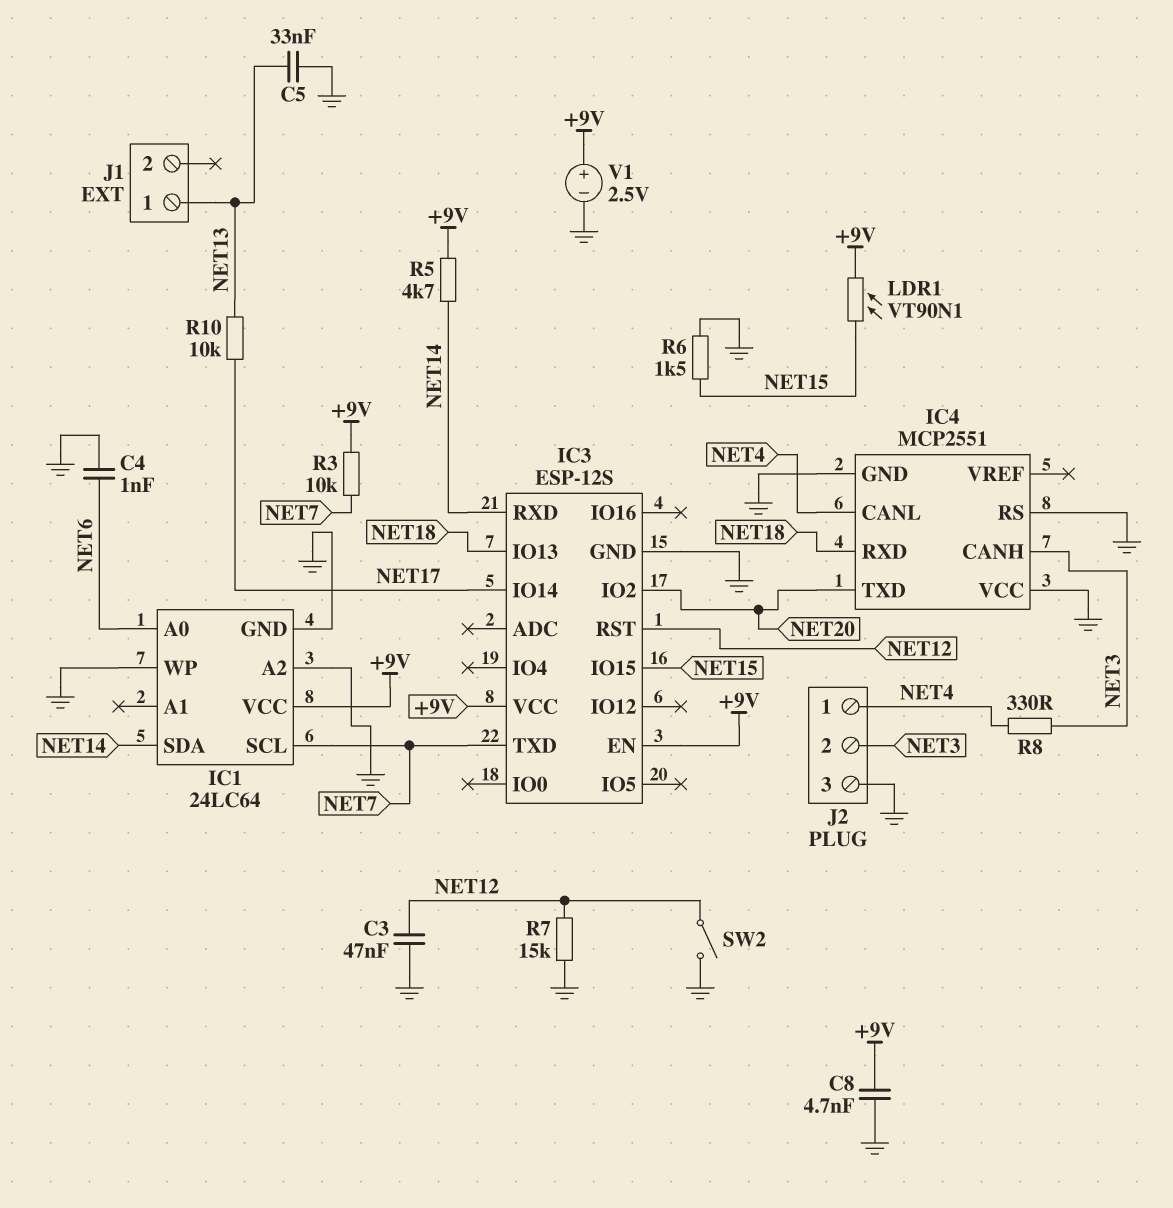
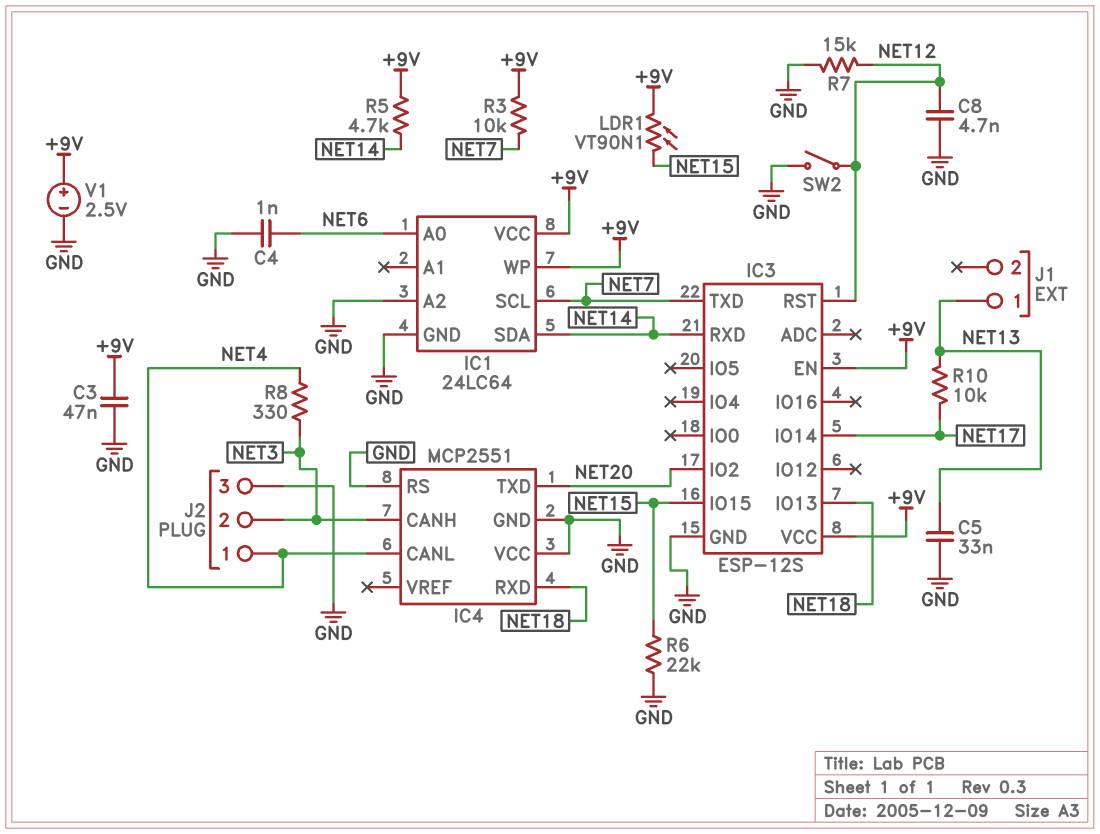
C3: 47nF (GND, NET12) -> 47nF (+9V, GND)
C8: 4.7nF (+9V, GND) -> 4.7nF (GND, NET12)
IC1 pin WP: GND -> +9V
R6: 1.5k (GND, NET15) -> 22k (GND, NET15)

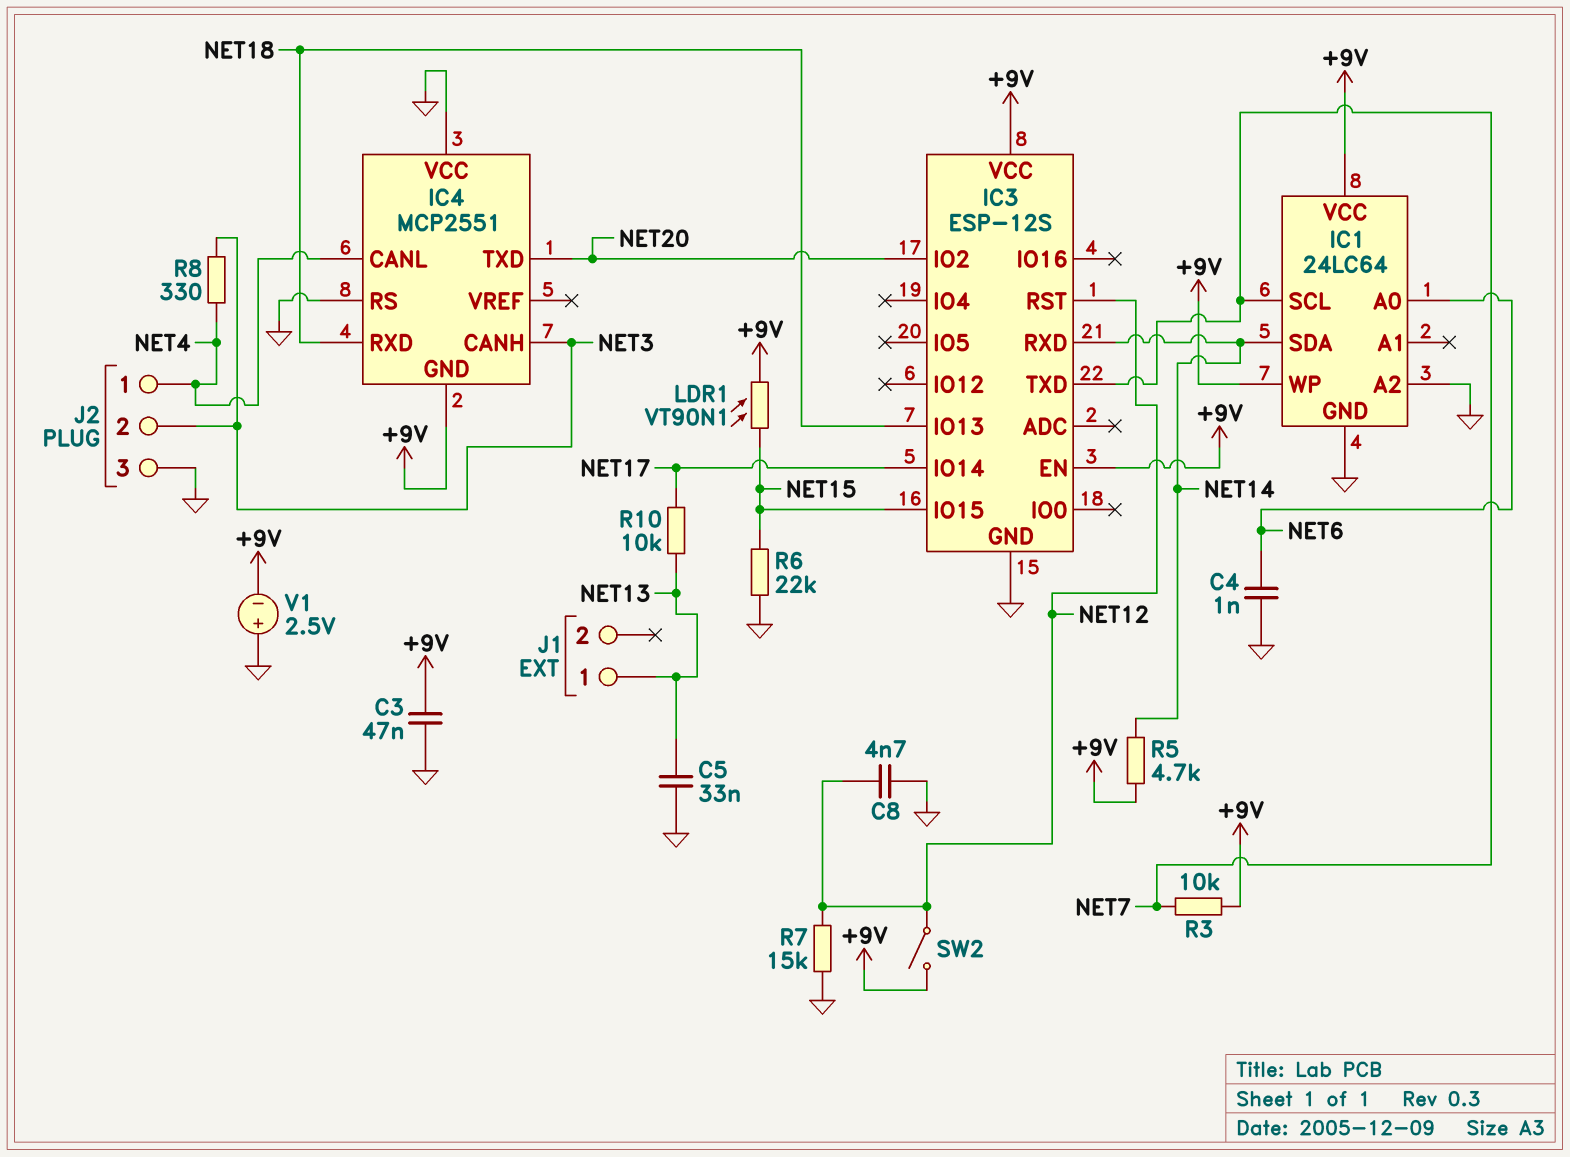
IC4 pin GND: GND -> +9V
SW2: switch (GND, NET12) -> switch (+9V, NET12)
V1: 2.5V (plus +9V, minus GND) -> 2.5V (plus GND, minus +9V)

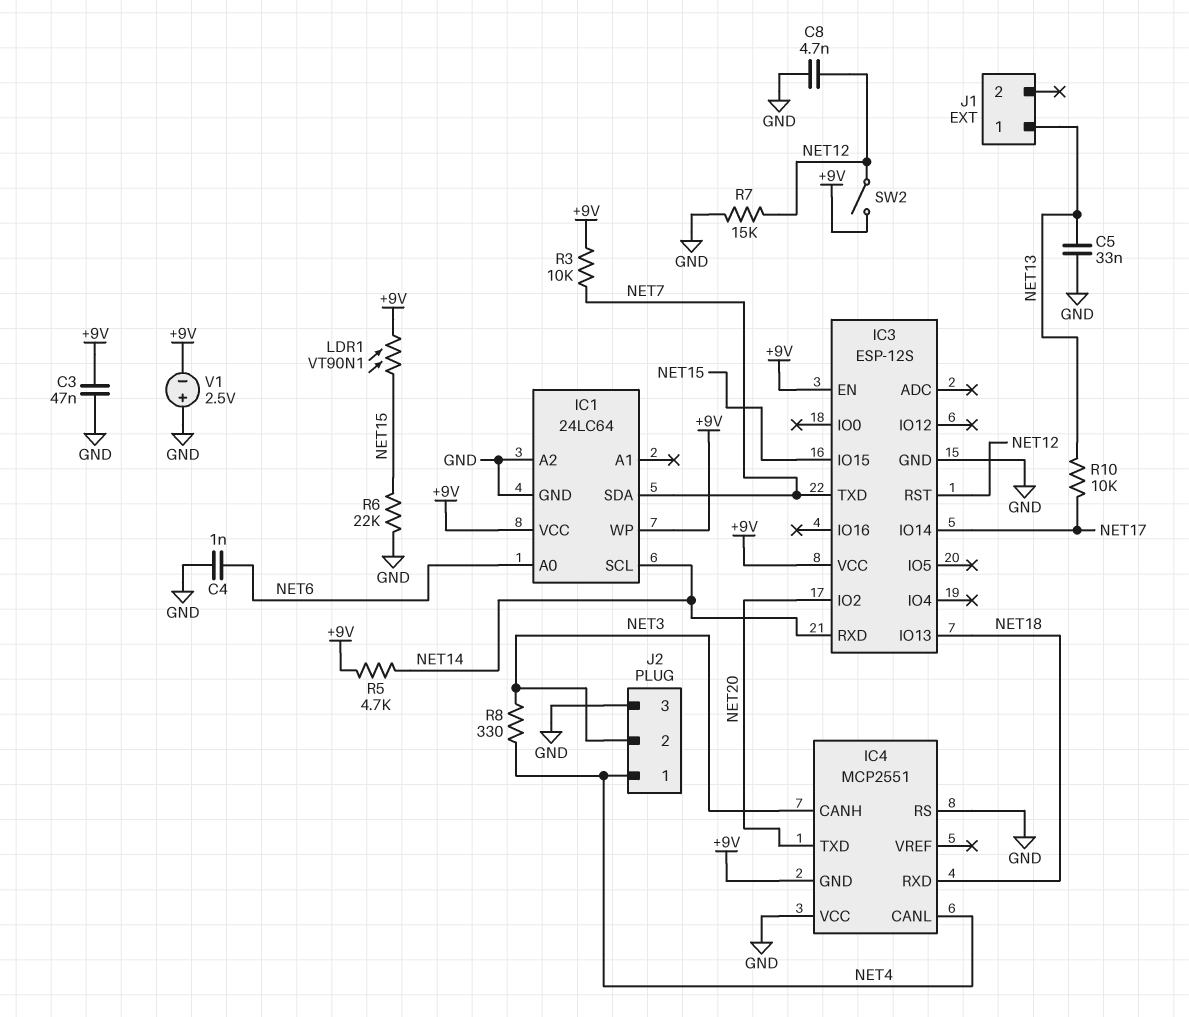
IC1 pin SCL: NET7 -> NET14
IC1 pin SDA: NET14 -> NET7

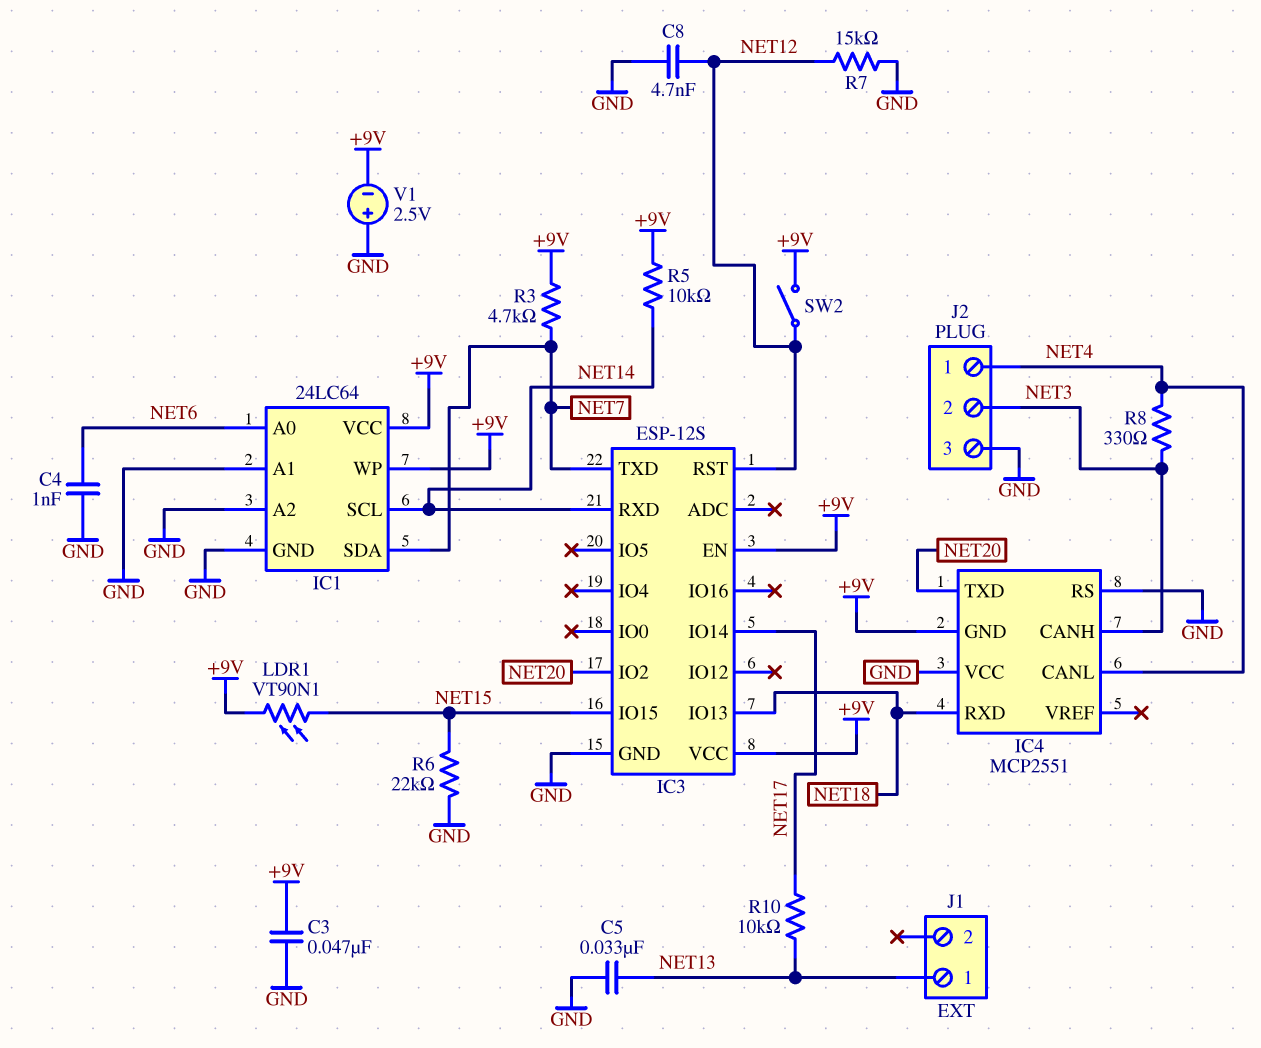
IC1 pin A1: none -> GND
R3: 10k (+9V, NET7) -> 4.7k (+9V, NET7)
R5: 4.7k (+9V, NET14) -> 10k (+9V, NET14)

